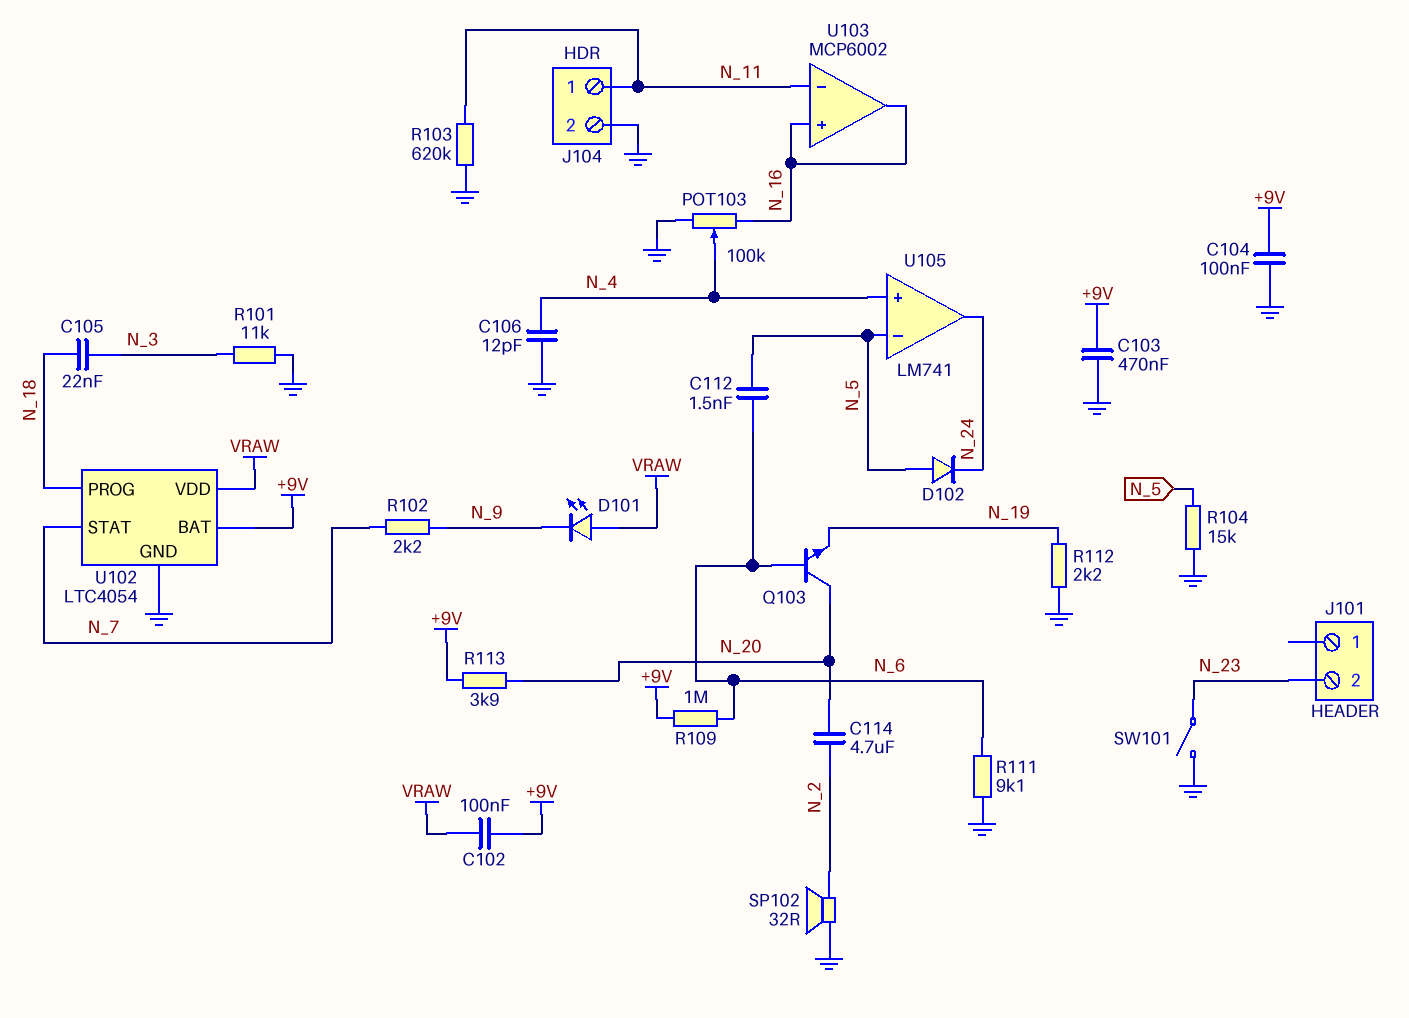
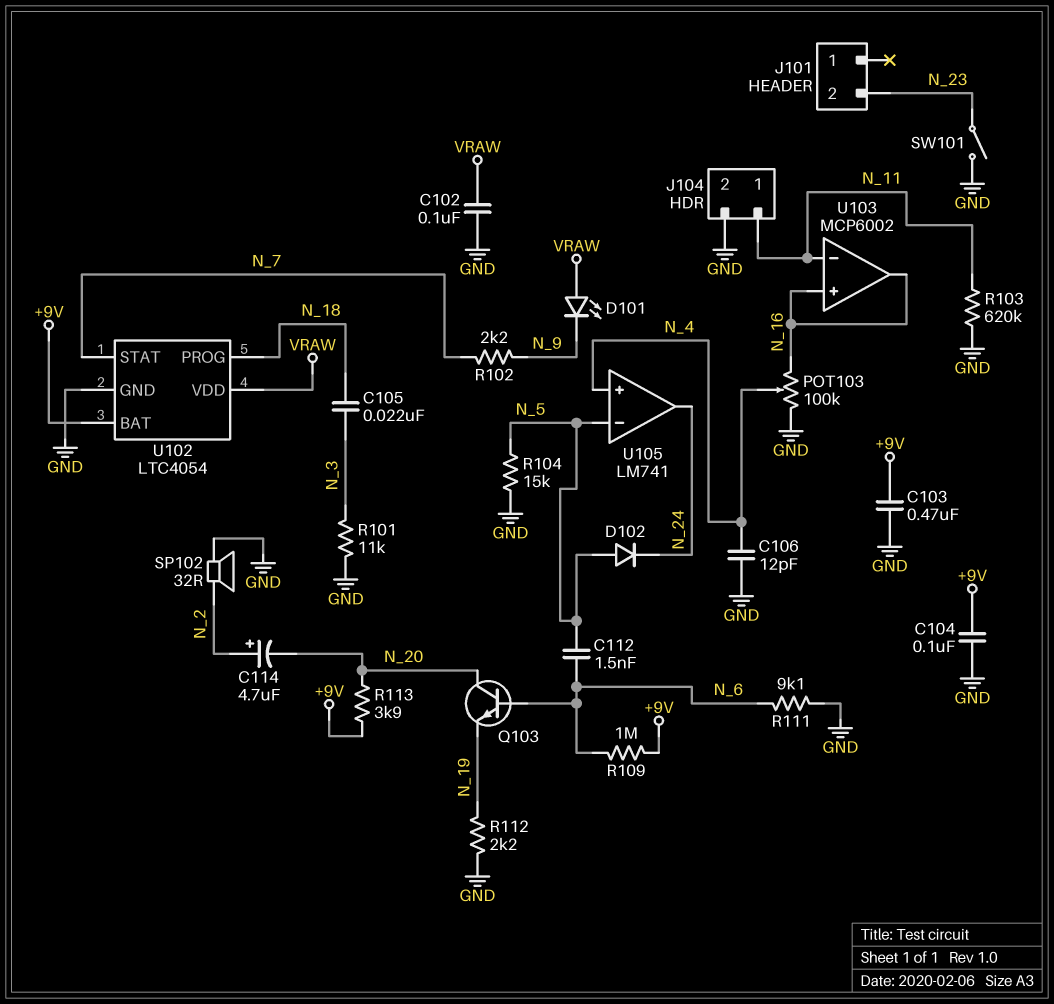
C102: 100nF (+9V, VRAW) -> 100nF (GND, VRAW)
C114: 4.7uF (N_2, N_20) -> 4.7uF (plus N_2, minus N_20)

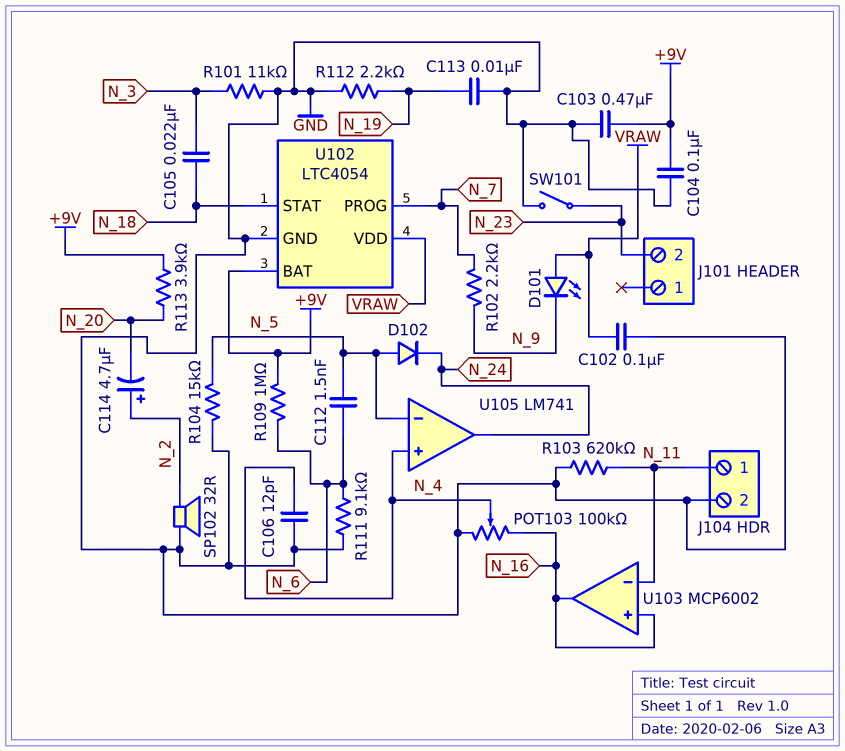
C113: none -> 10nF (GND, N_19)
Q103: NPN (B N_6, C N_20, E N_19) -> none
U102 pin PROG: N_18 -> N_7
U102 pin STAT: N_7 -> N_18

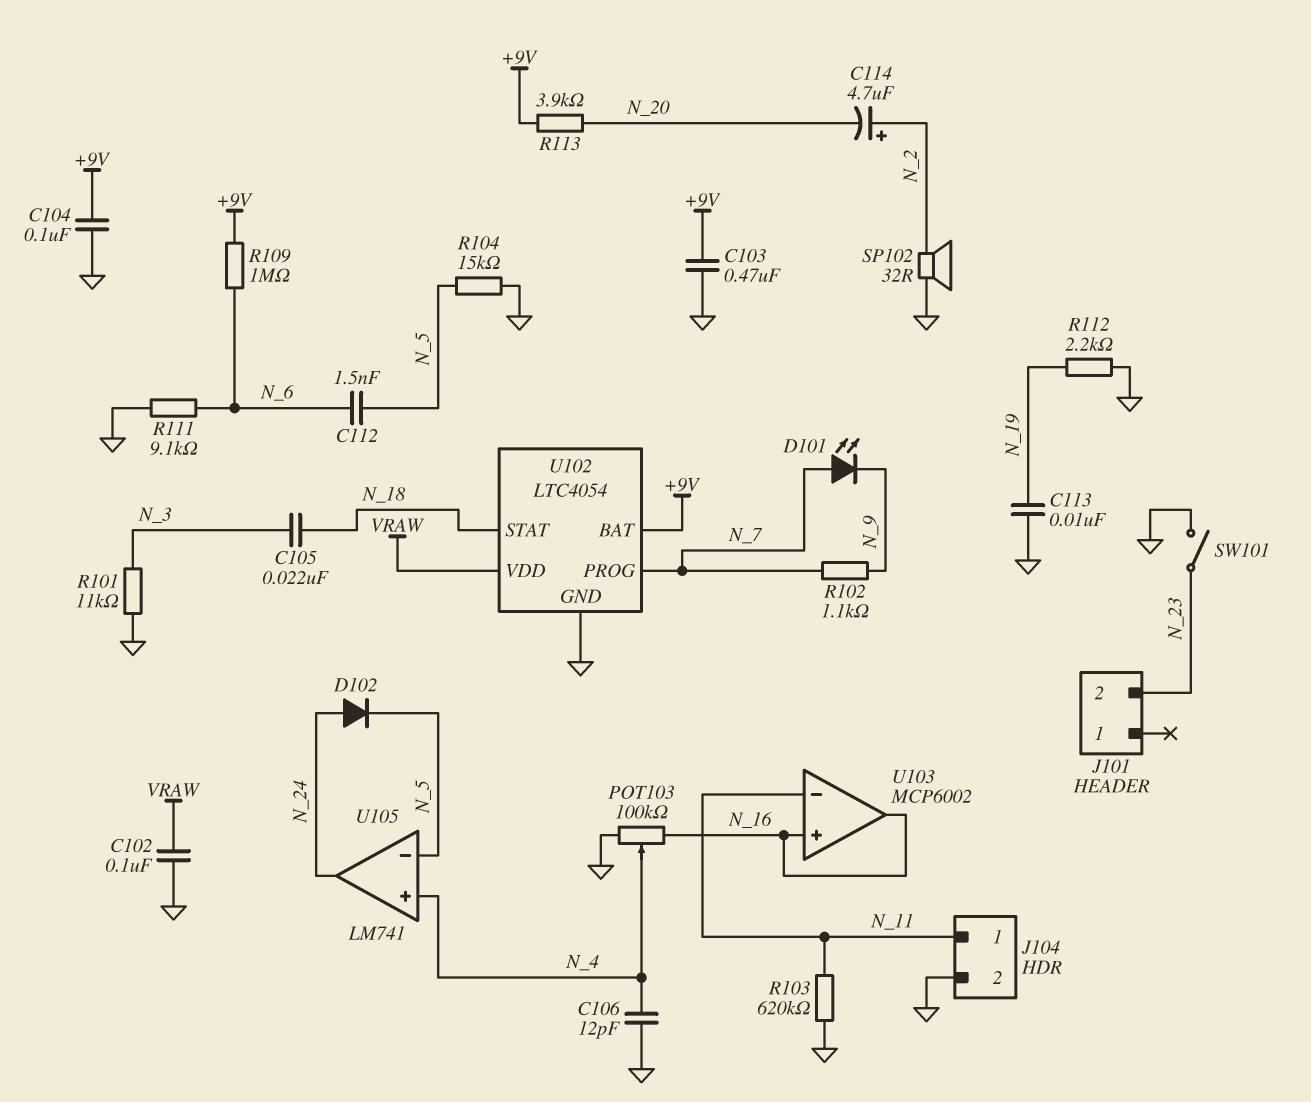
D101: LED (A VRAW, K N_9) -> LED (A N_7, K N_9)
D102: diode (A N_5, K N_24) -> diode (A N_24, K N_5)
R102: 2.2k (N_7, N_9) -> 1.1k (N_7, N_9)

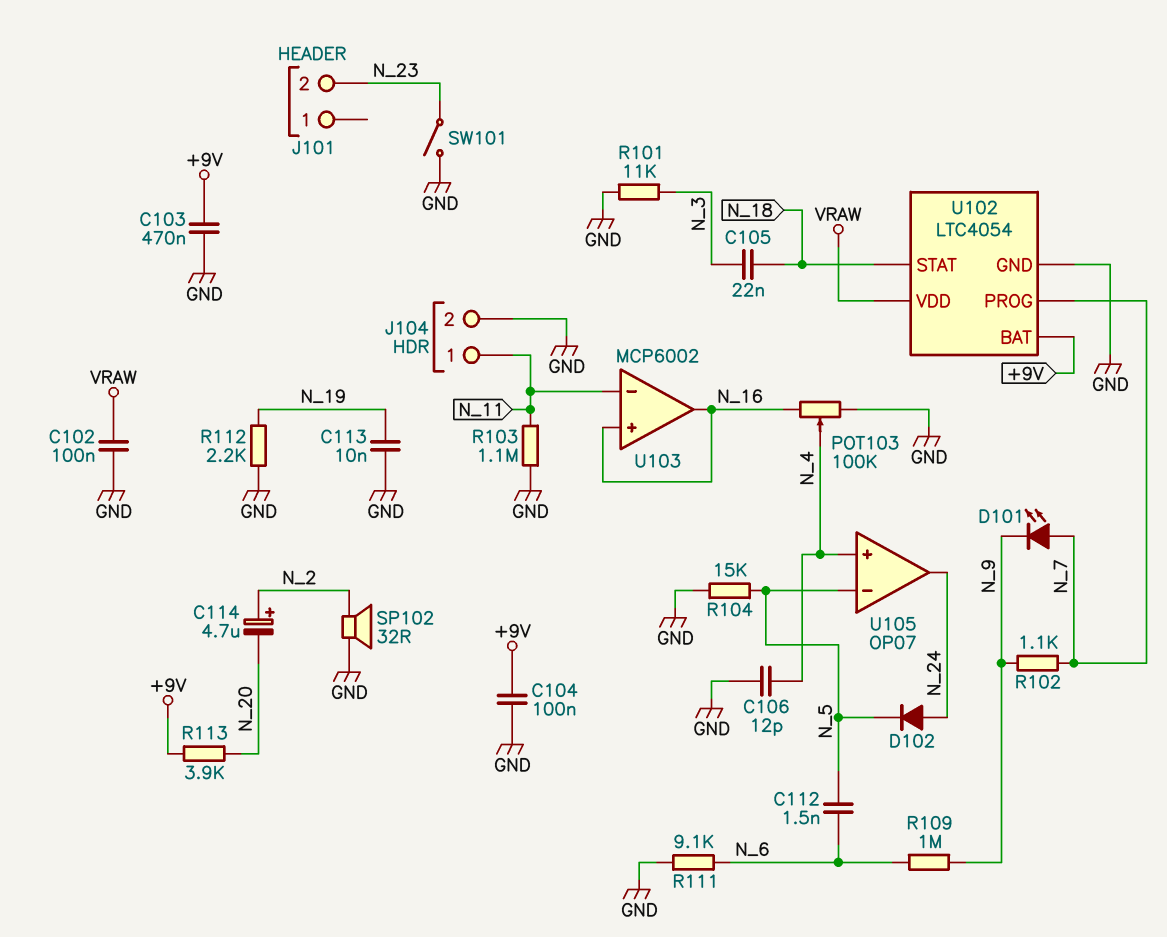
R103: 620k (GND, N_11) -> 1.1M (GND, N_11)
R109: 1M (+9V, N_6) -> 1M (N_6, N_9)
U105: LM741 -> OP07

